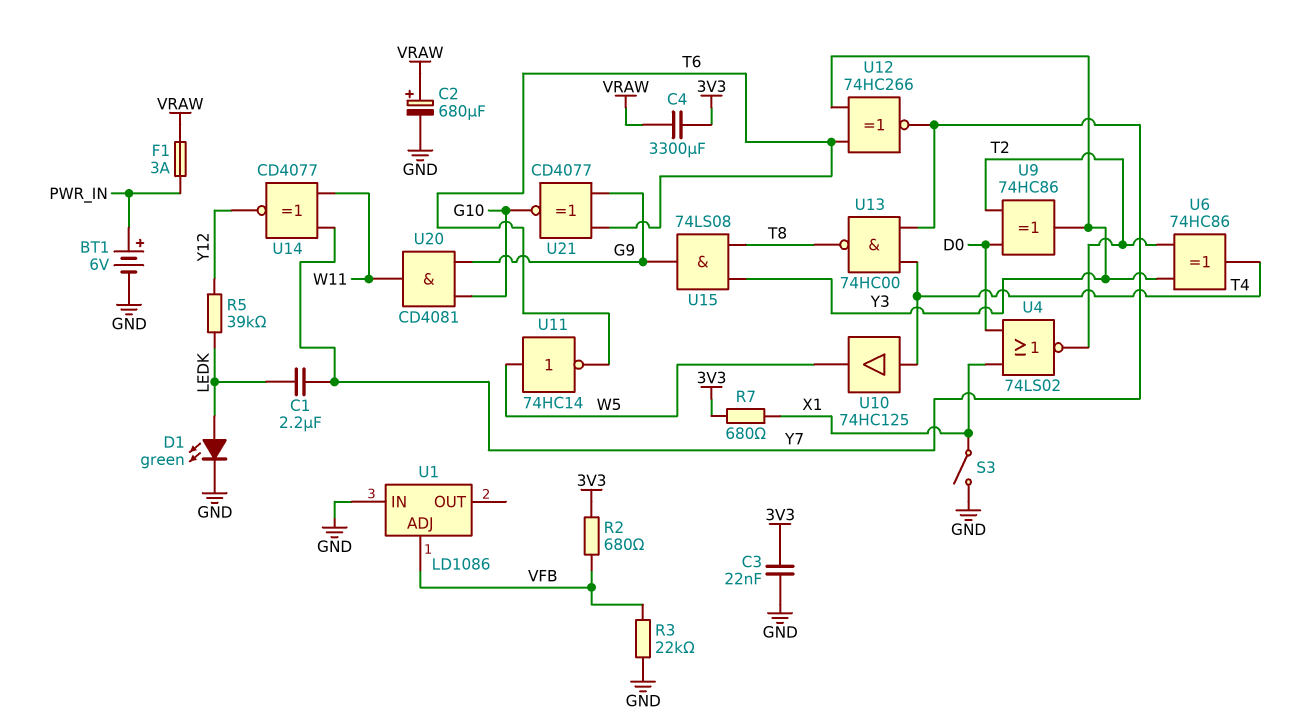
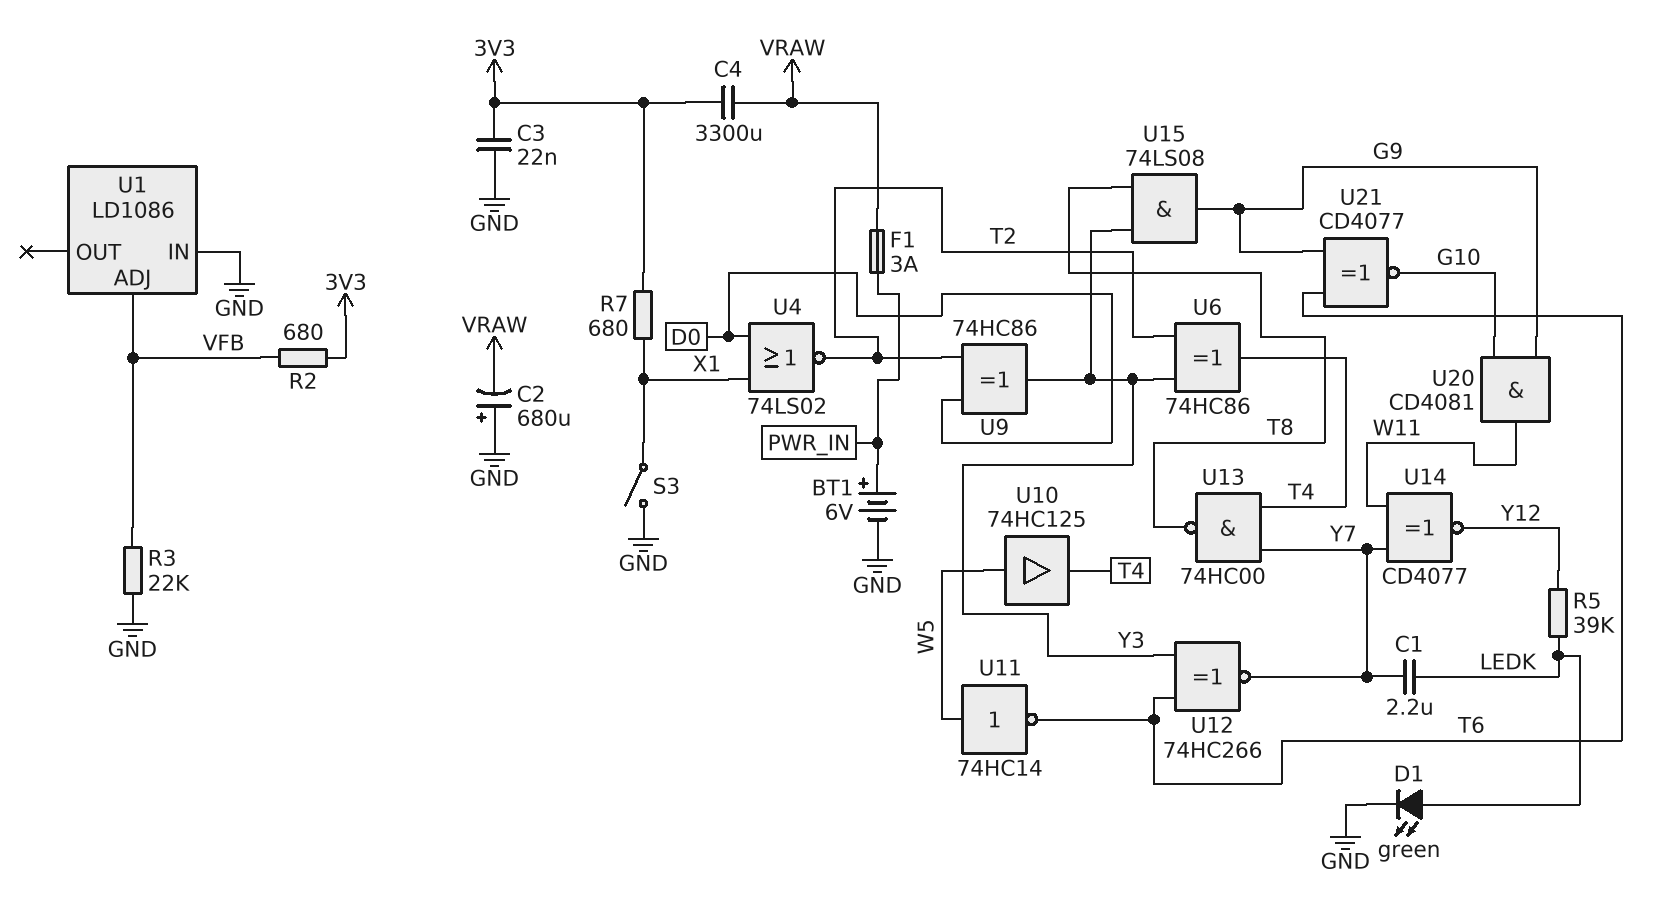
C2: 680uF (plus VRAW, minus GND) -> 680uF (plus GND, minus VRAW)
U10: buffer 74HC125 (in T4, out W5) -> buffer 74HC125 (in W5, out T4)

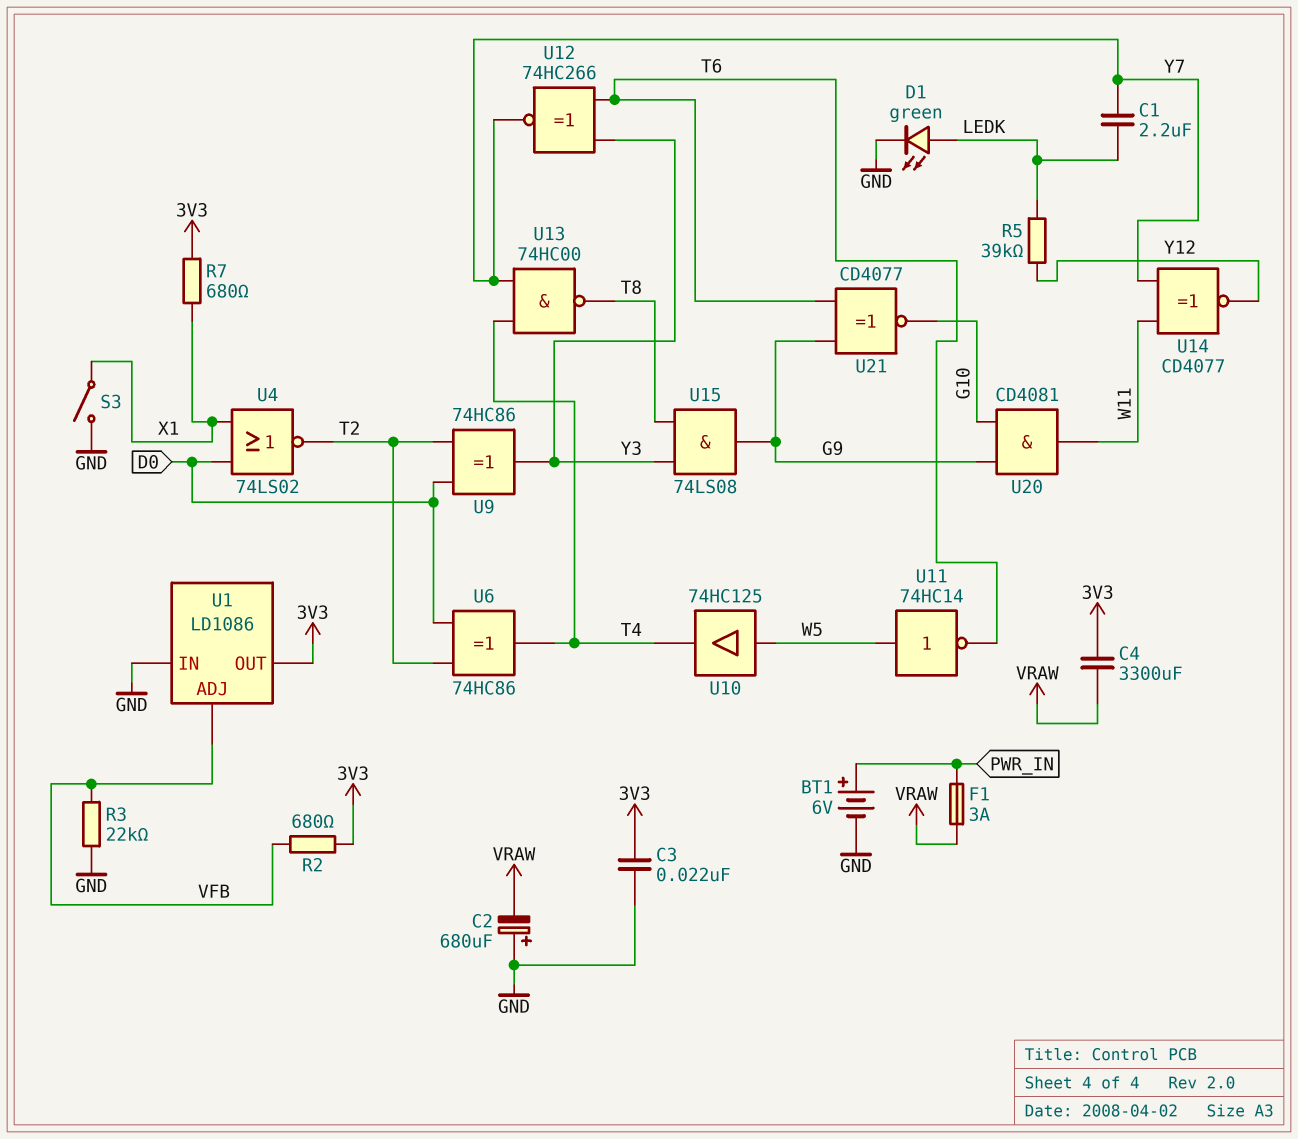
U1 pin OUT: none -> 3V3
U6: XOR 74HC86 (in T2, in Y3, out T4) -> XOR 74HC86 (in D0, in T2, out T4)

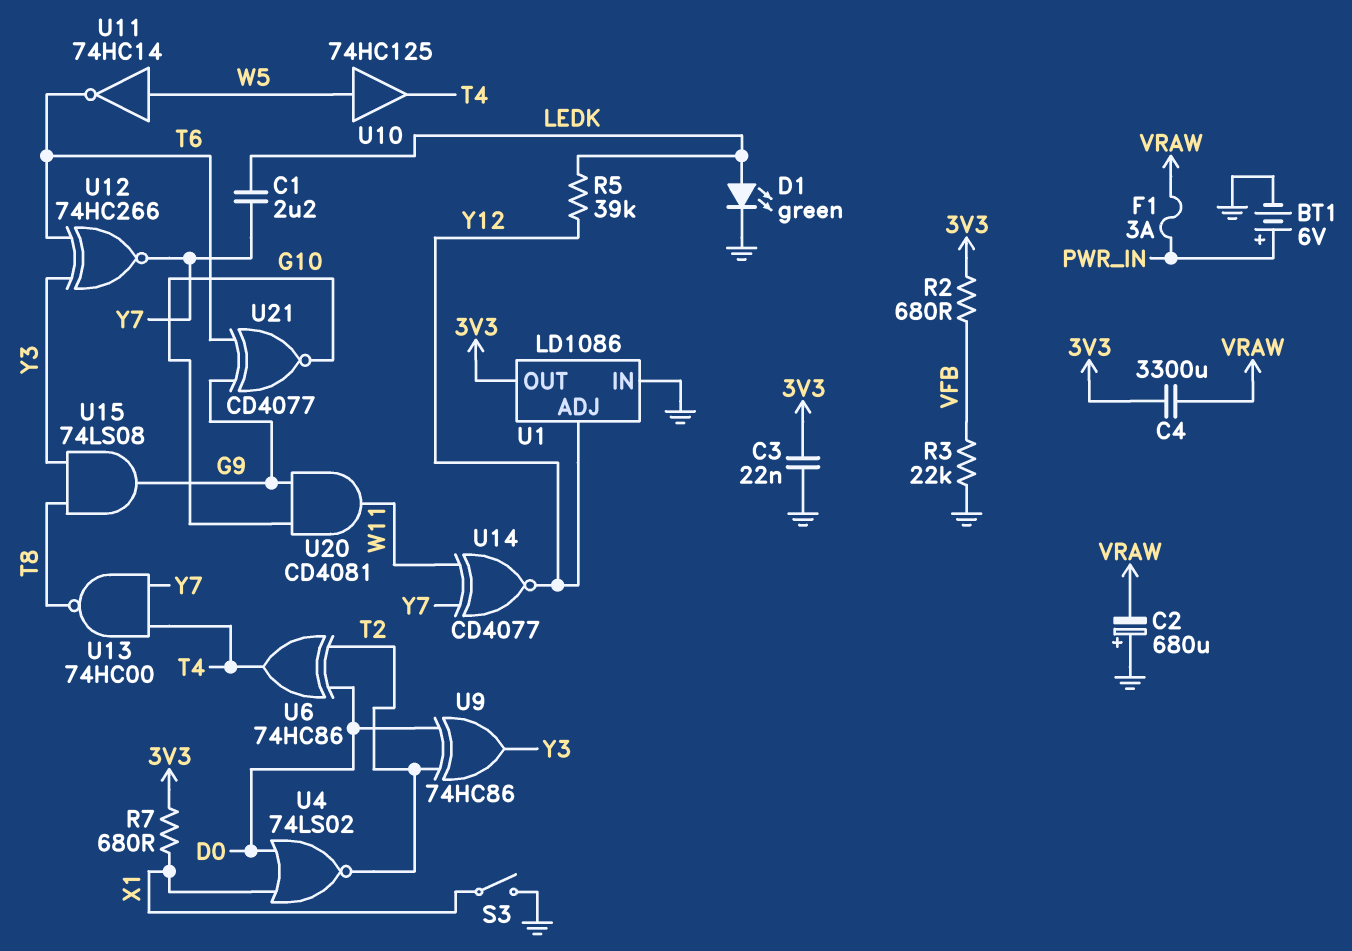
U1 pin ADJ: VFB -> Y12

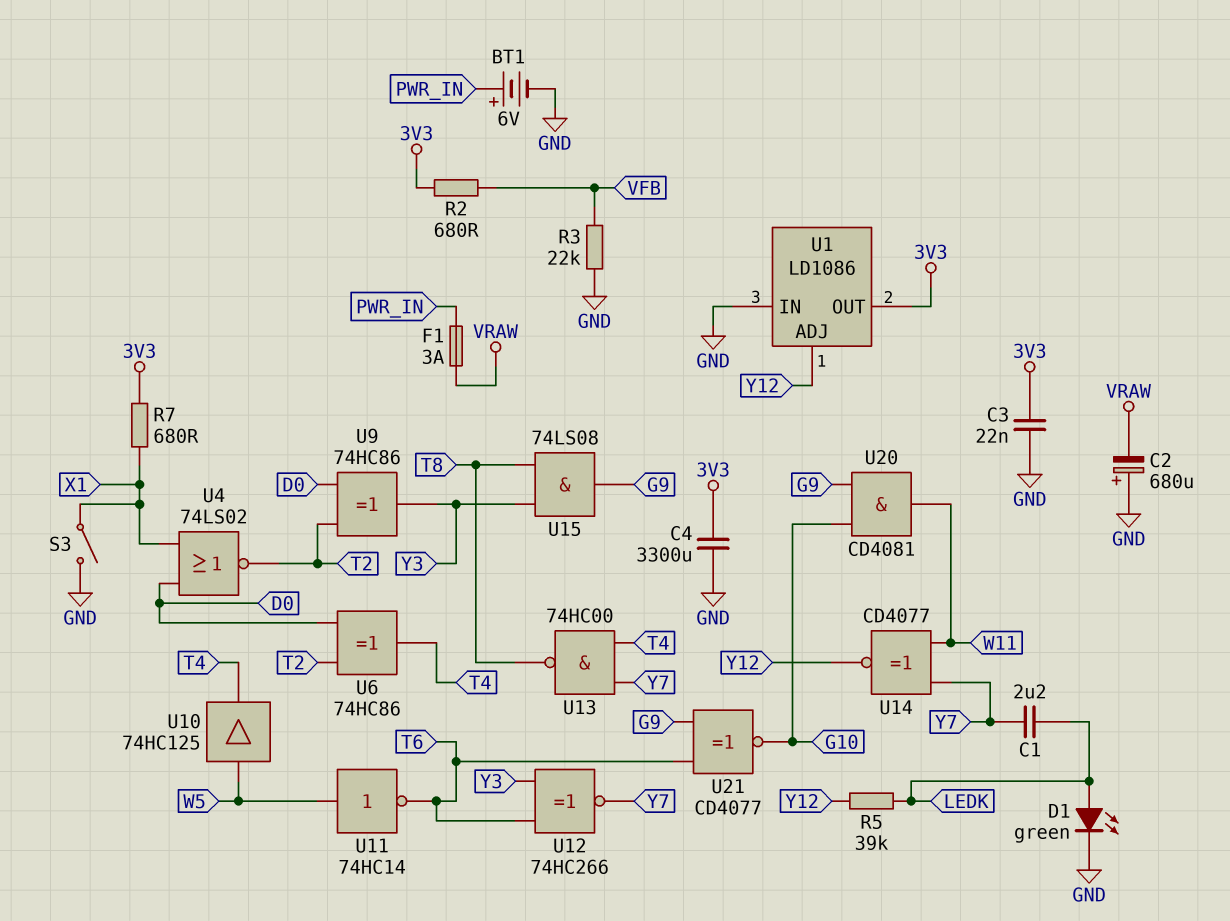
C4: 3300uF (3V3, VRAW) -> 3300uF (3V3, GND)

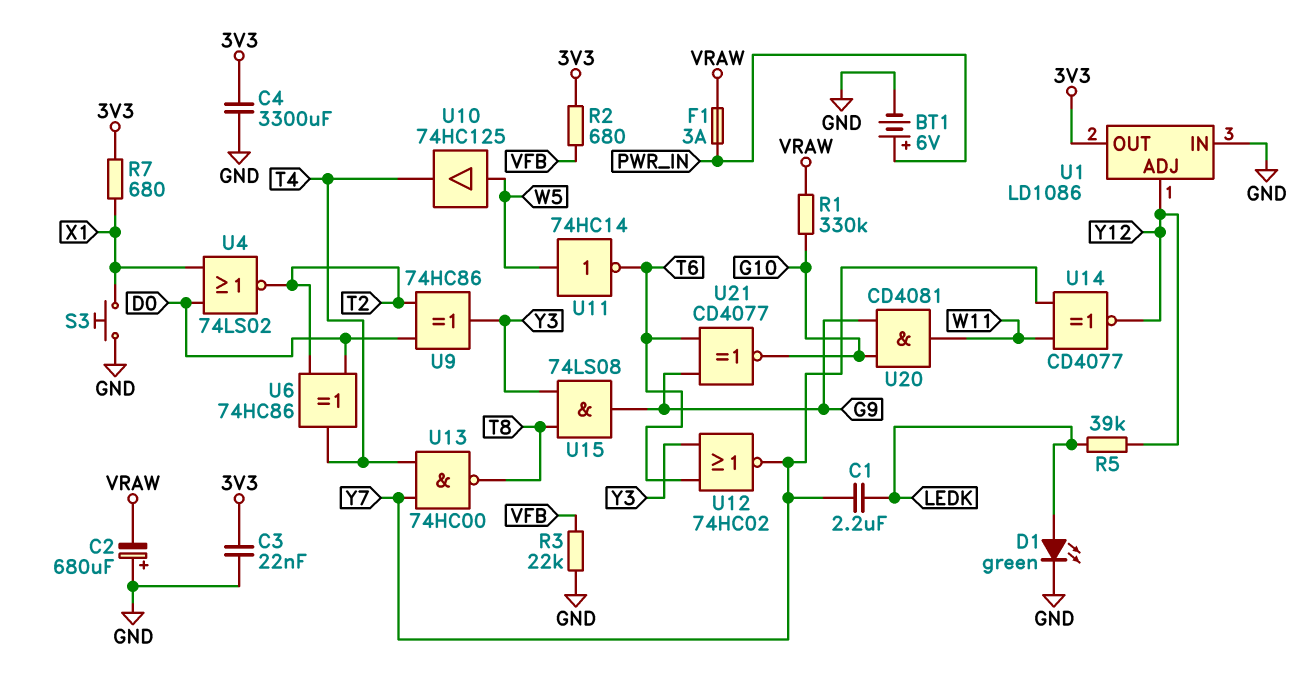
R1: none -> 330k (G10, VRAW)
S3: switch (GND, X1) -> button (GND, X1)
U12: XNOR 74HC266 (in T6, in Y3, out Y7) -> NOR 74HC02 (in T6, in Y3, out Y7)

